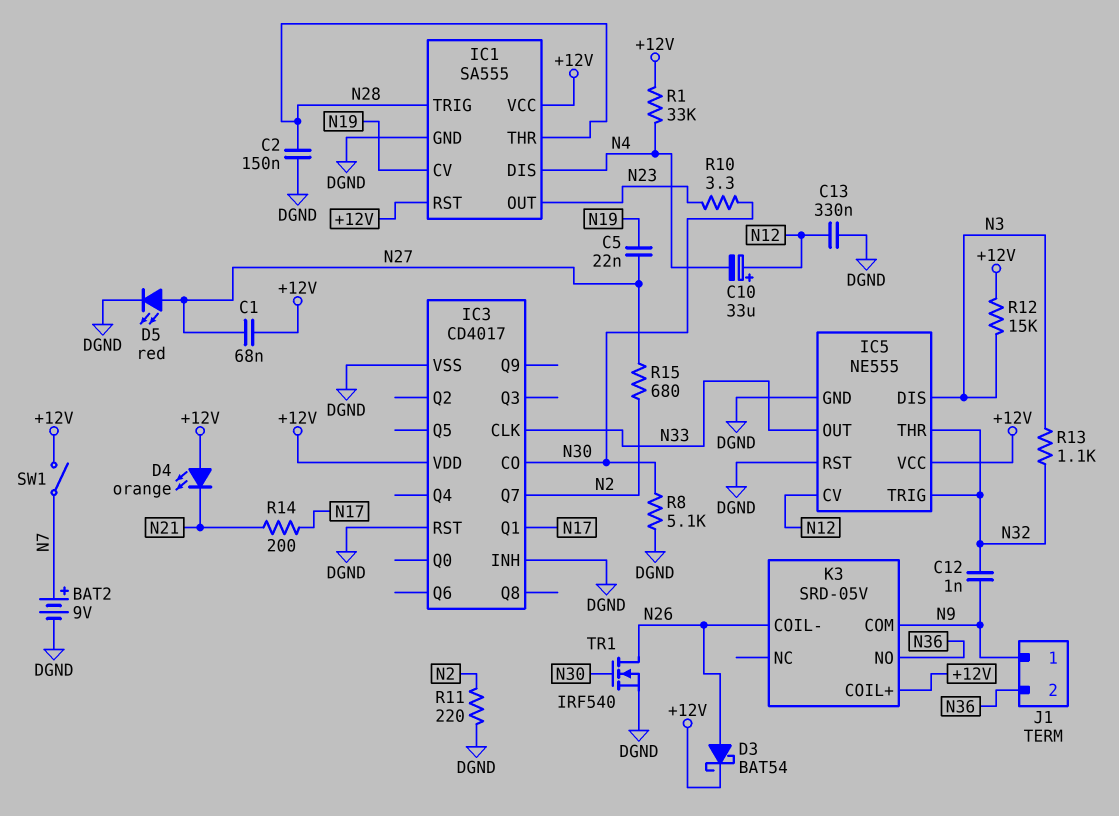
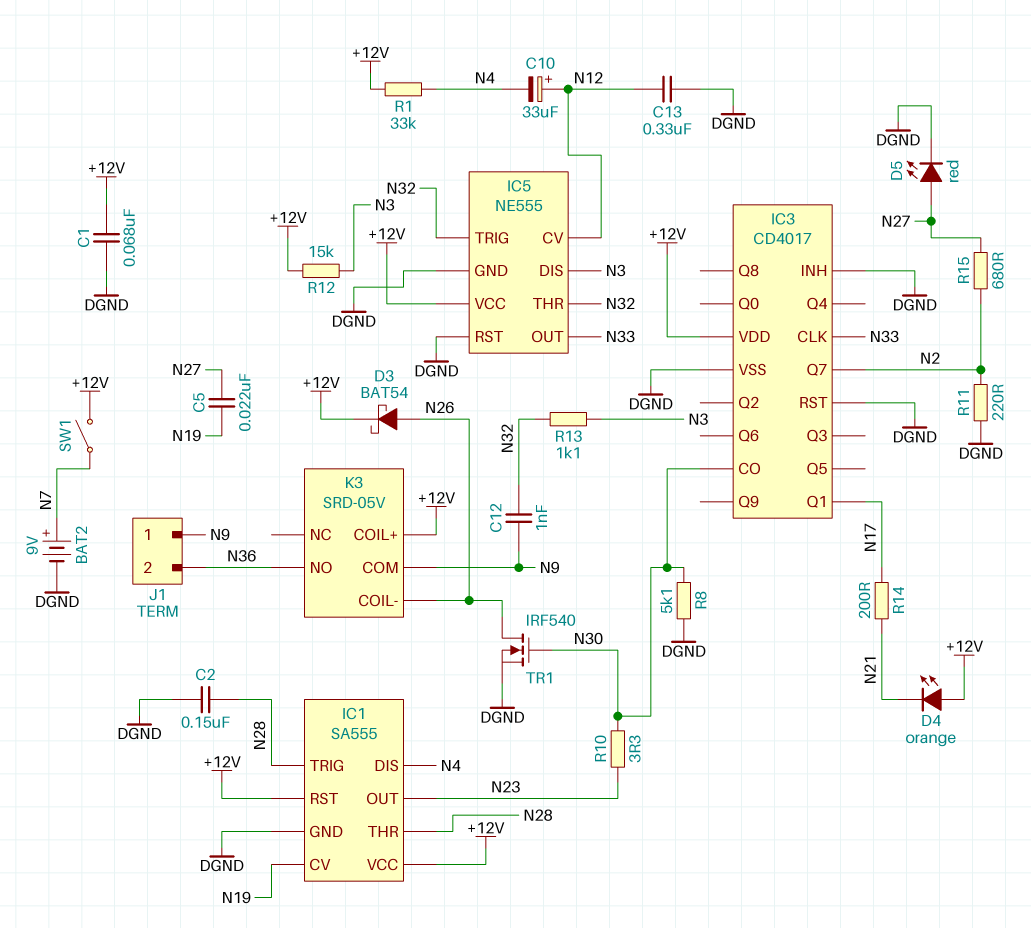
C1: 68nF (+12V, N27) -> 68nF (+12V, DGND)

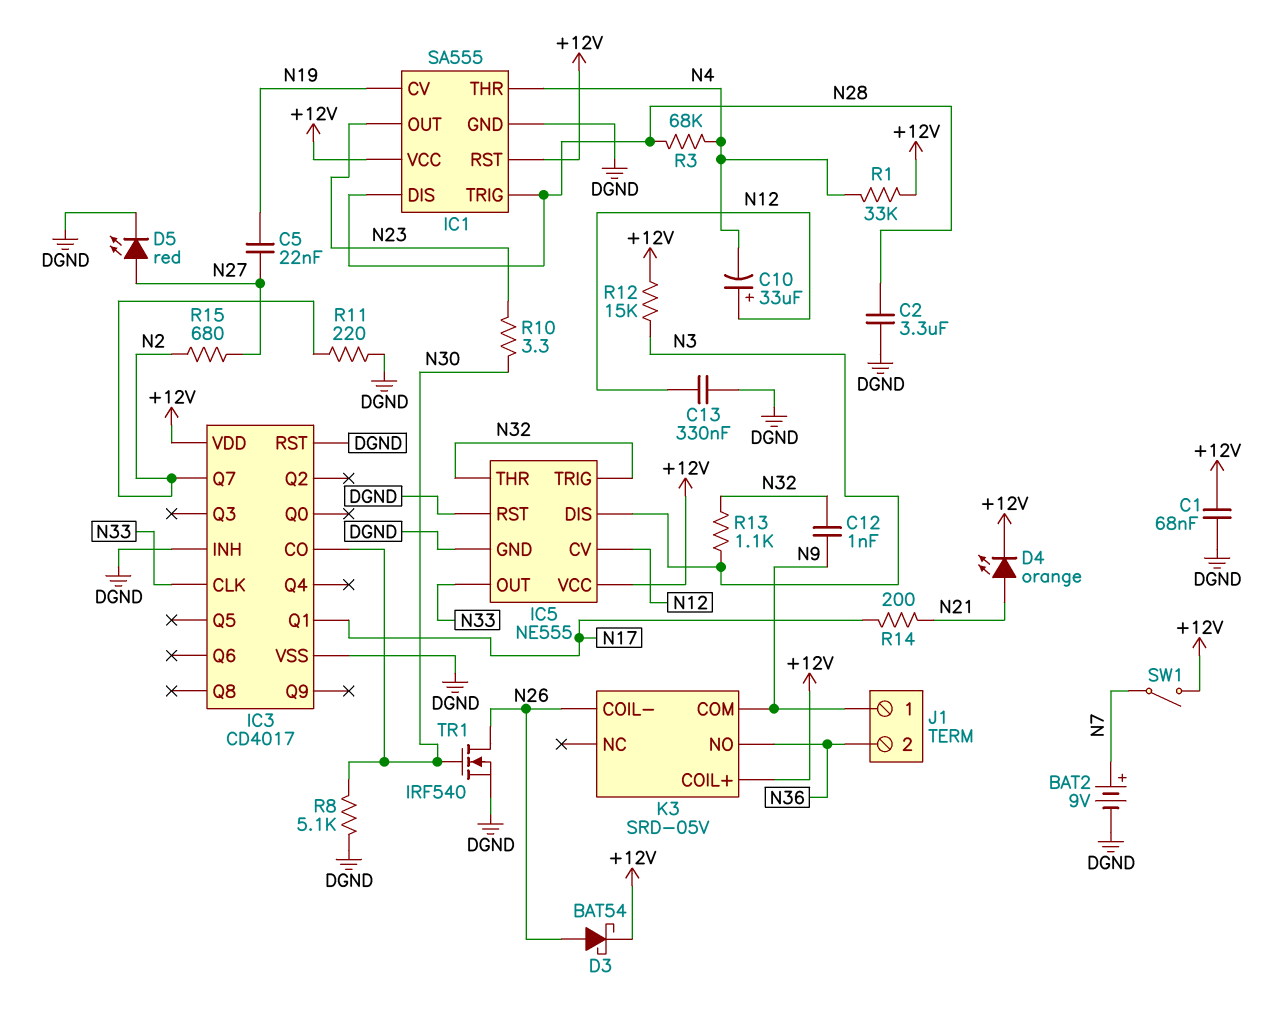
C2: 150nF (DGND, N28) -> 3.3uF (DGND, N28)
D4: LED orange (A +12V, K N21) -> LED orange (A N21, K +12V)
IC1 pin DIS: N4 -> N28
IC1 pin THR: N28 -> N4
R3: none -> 68k (N4, N28)

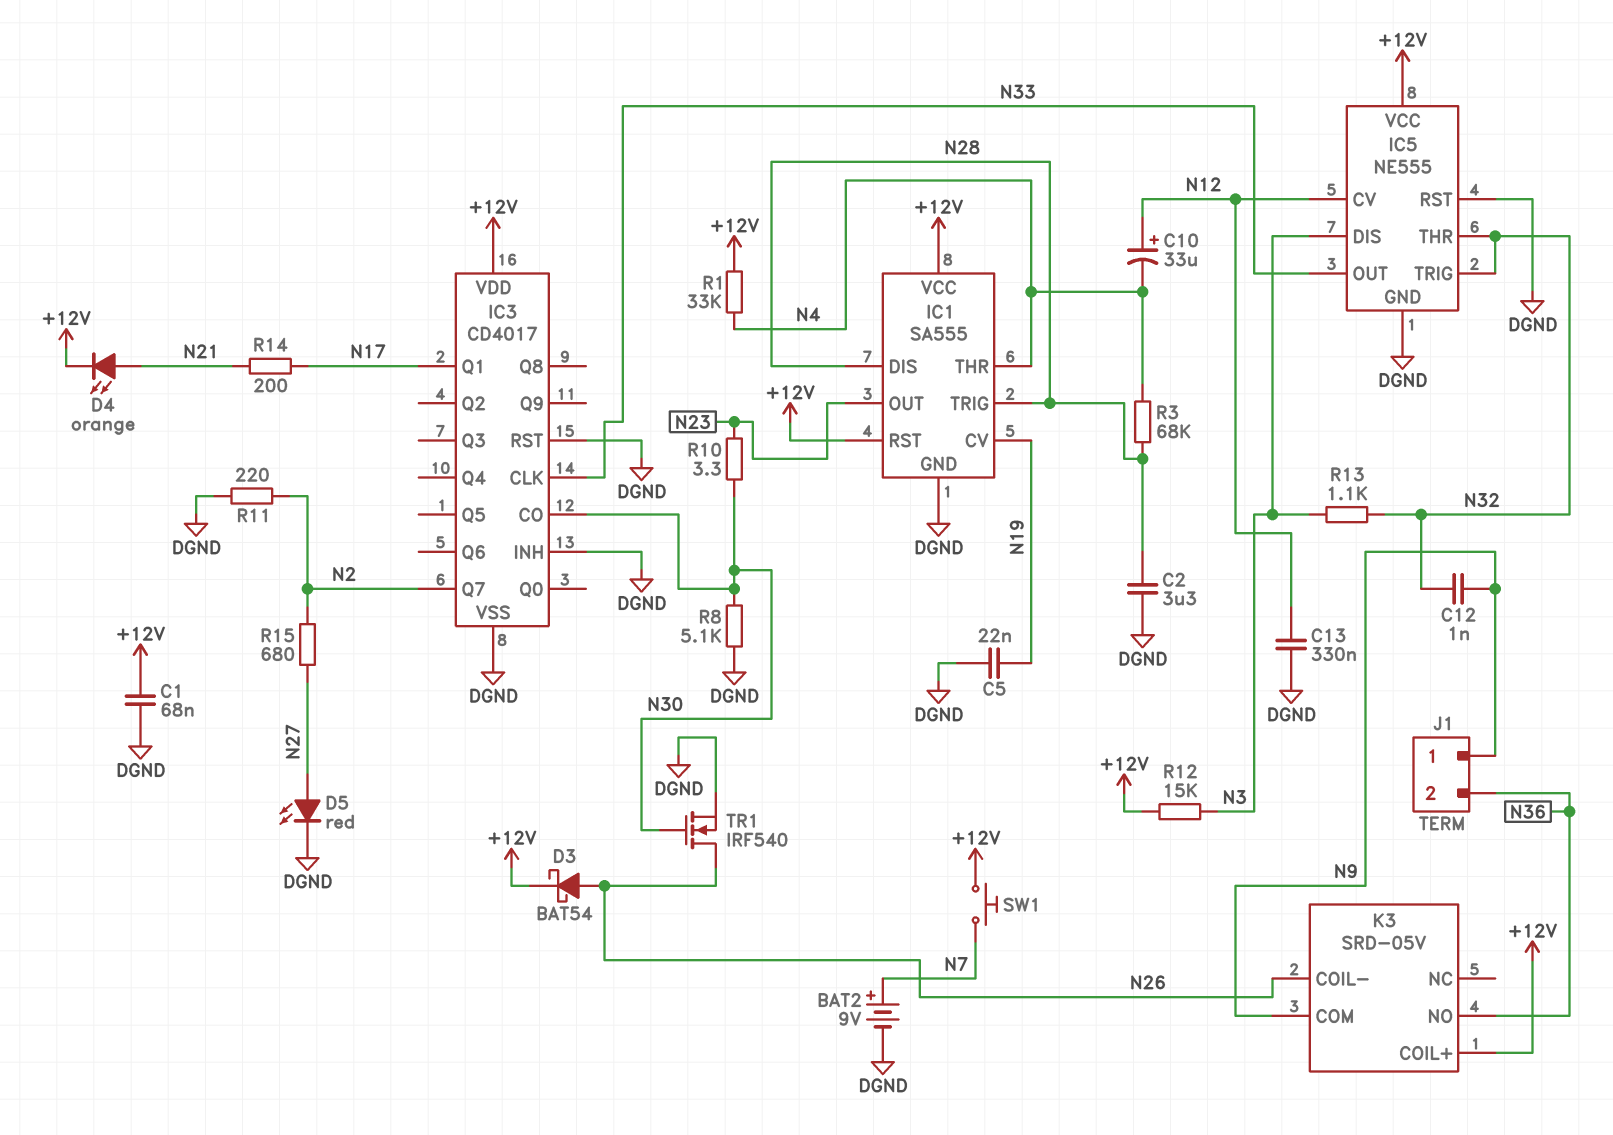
C5: 22nF (N19, N27) -> 22nF (DGND, N19)
SW1: switch (+12V, N7) -> button (+12V, N7)

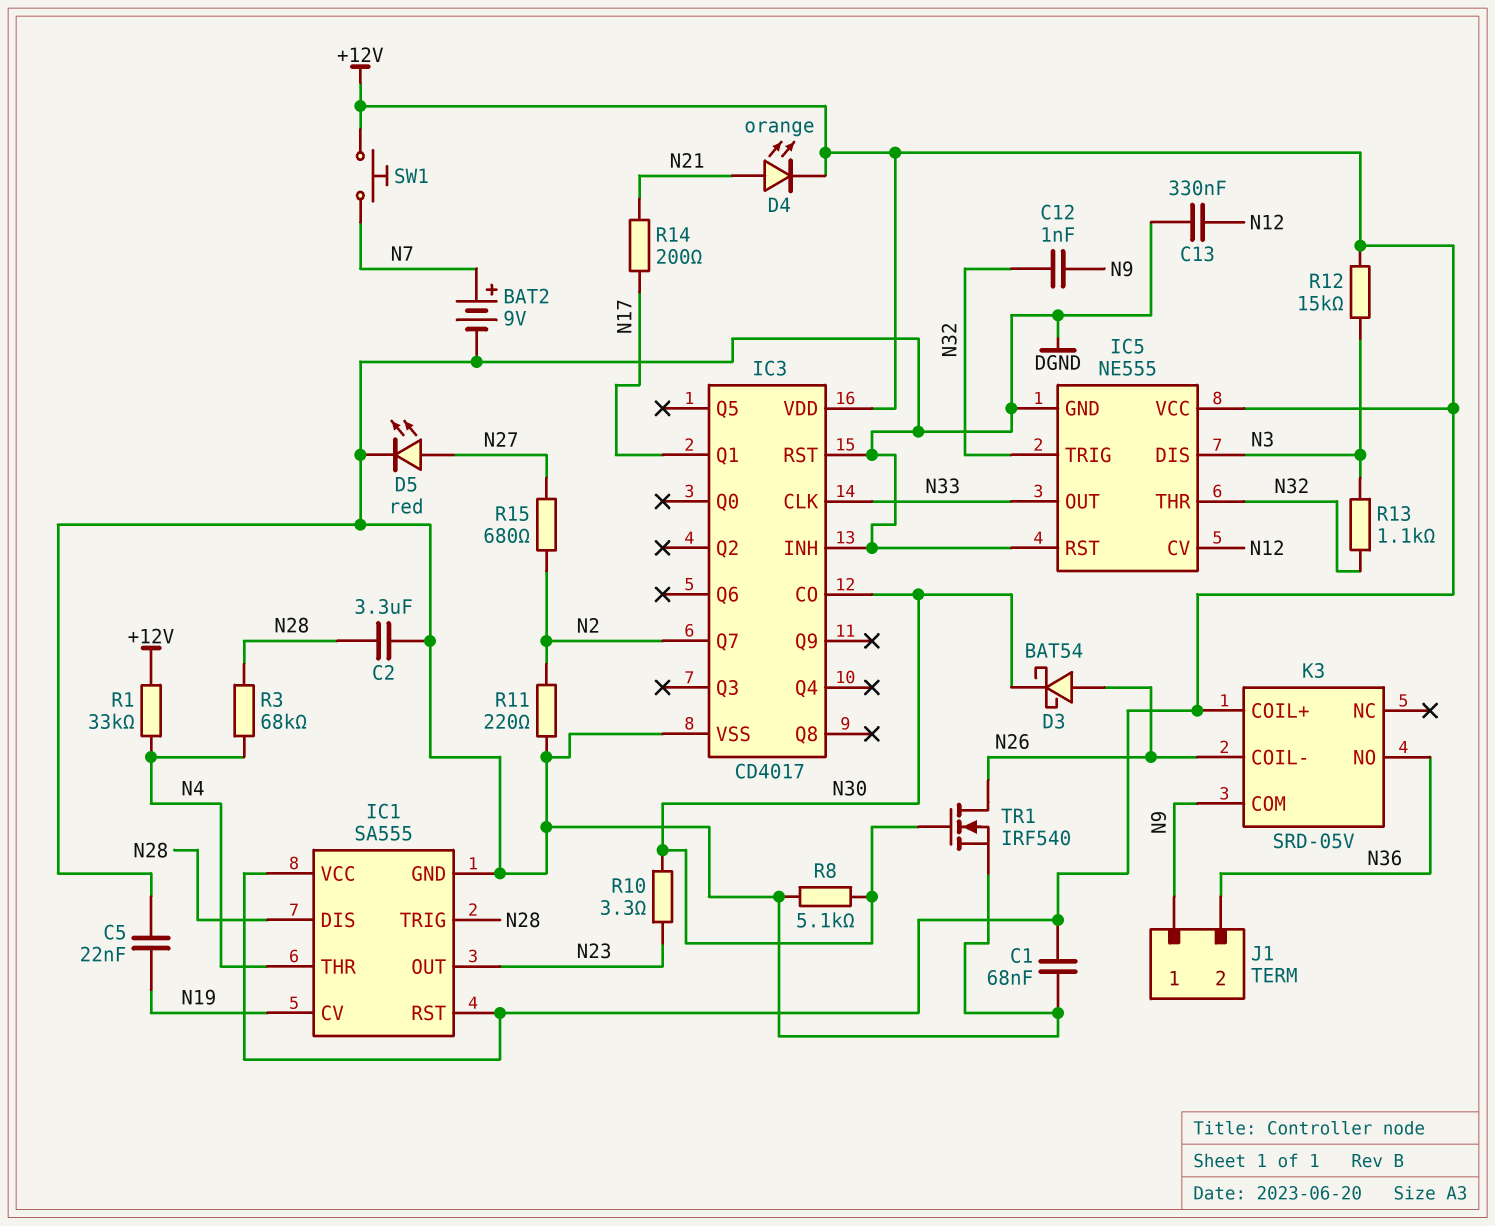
C10: 33uF (plus N12, minus N4) -> none
D3: schottky BAT54 (A N26, K +12V) -> schottky BAT54 (A N26, K N30)

